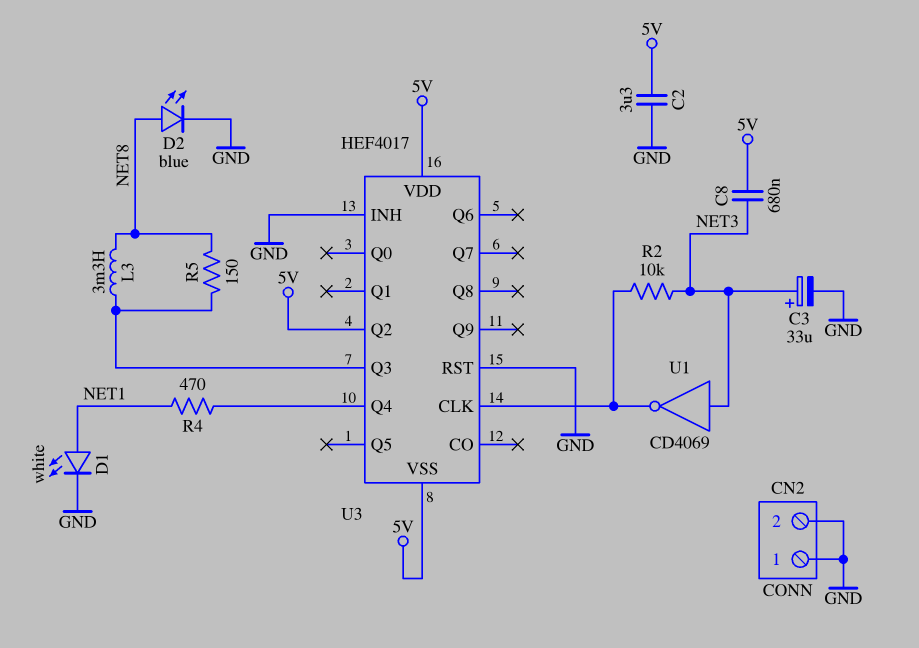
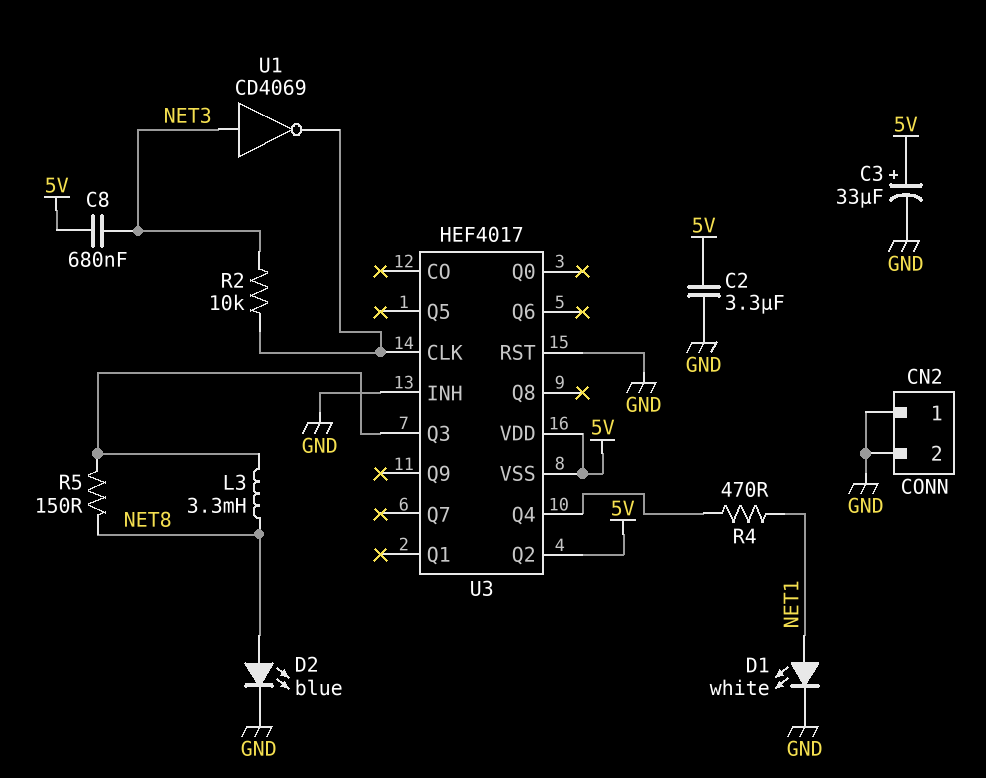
C3: 33uF (plus NET3, minus GND) -> 33uF (plus 5V, minus GND)

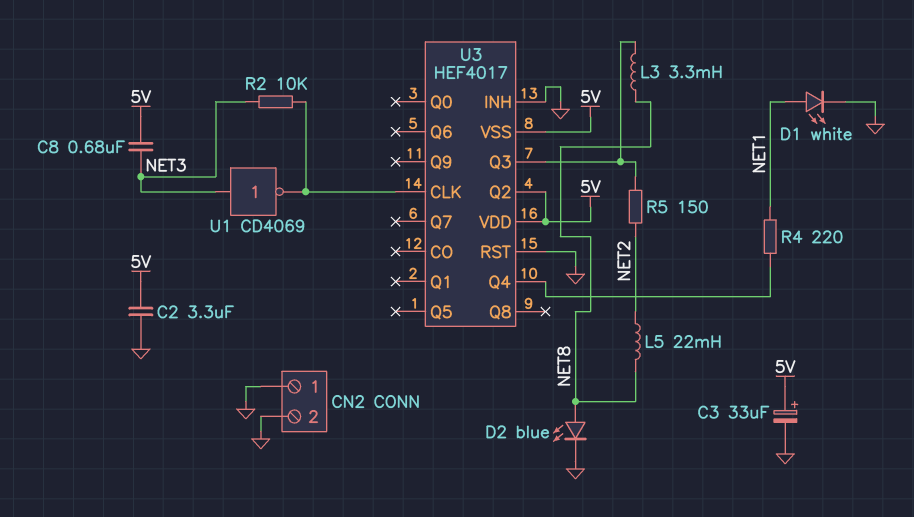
L5: none -> 22mH (NET2, NET8)
R4: 470 (NET1, U3/Q4) -> 220 (NET1, U3/Q4)
R5: 150 (NET8, U3/Q3) -> 150 (NET2, U3/Q3)

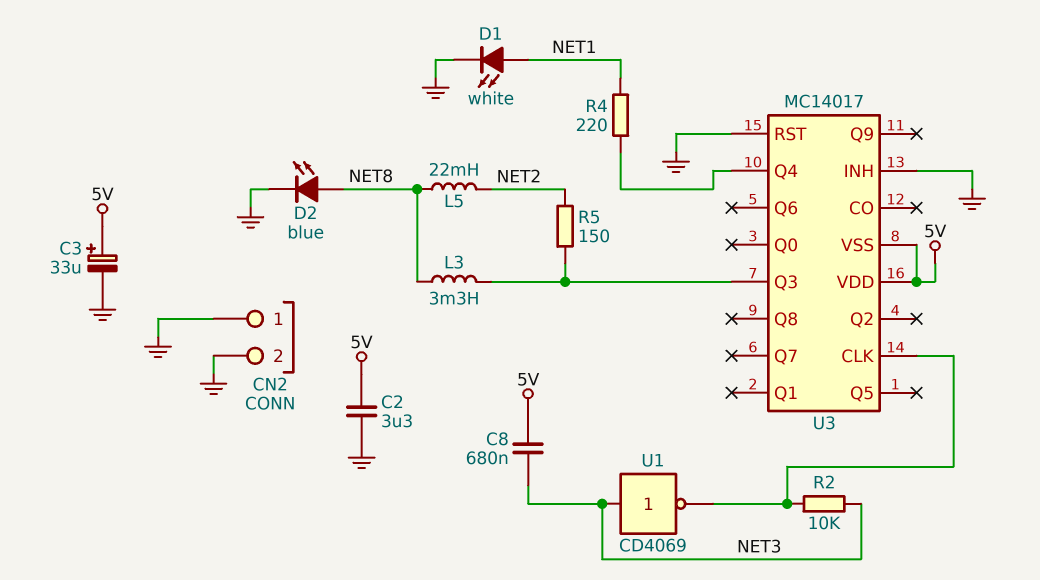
U3: HEF4017 -> MC14017
U3 pin Q2: 5V -> none

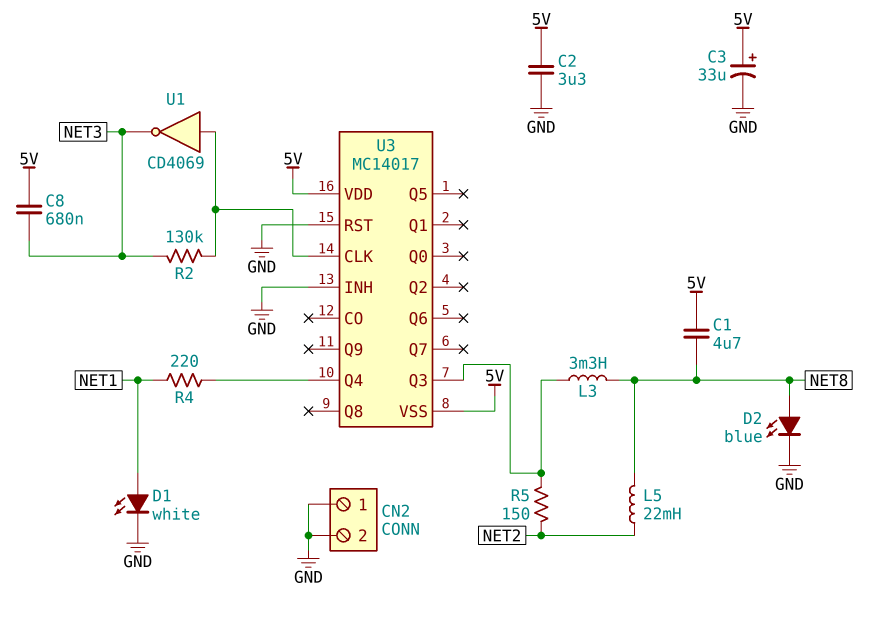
C1: none -> 4.7uF (5V, NET8)
R2: 10k (NET3, U3/CLK) -> 130k (NET3, U3/CLK)
U1: NOT CD4069 (in NET3, out U3/CLK) -> NOT CD4069 (in U3/CLK, out NET3)

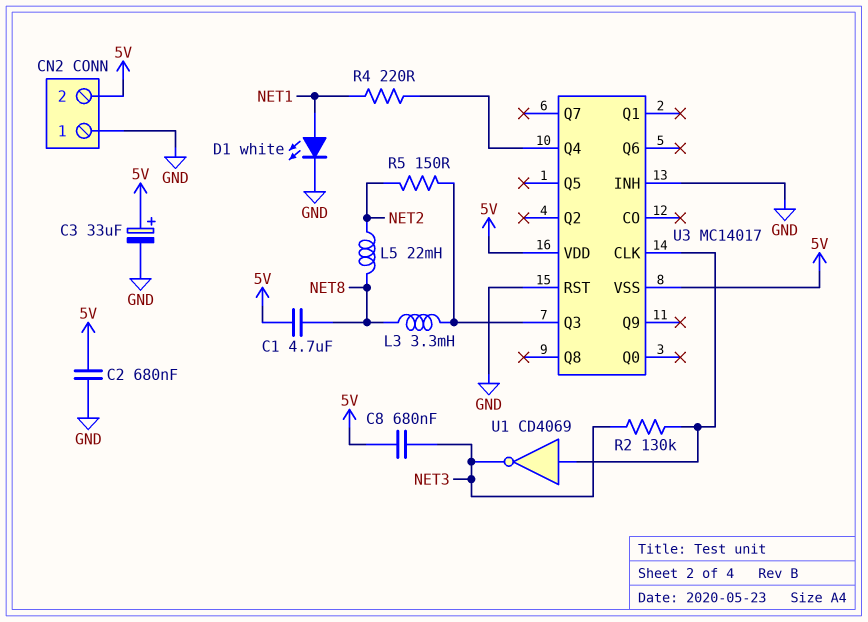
C2: 3.3uF (5V, GND) -> 680nF (5V, GND)
CN2 pin 2: GND -> 5V
D2: LED blue (A NET8, K GND) -> none

